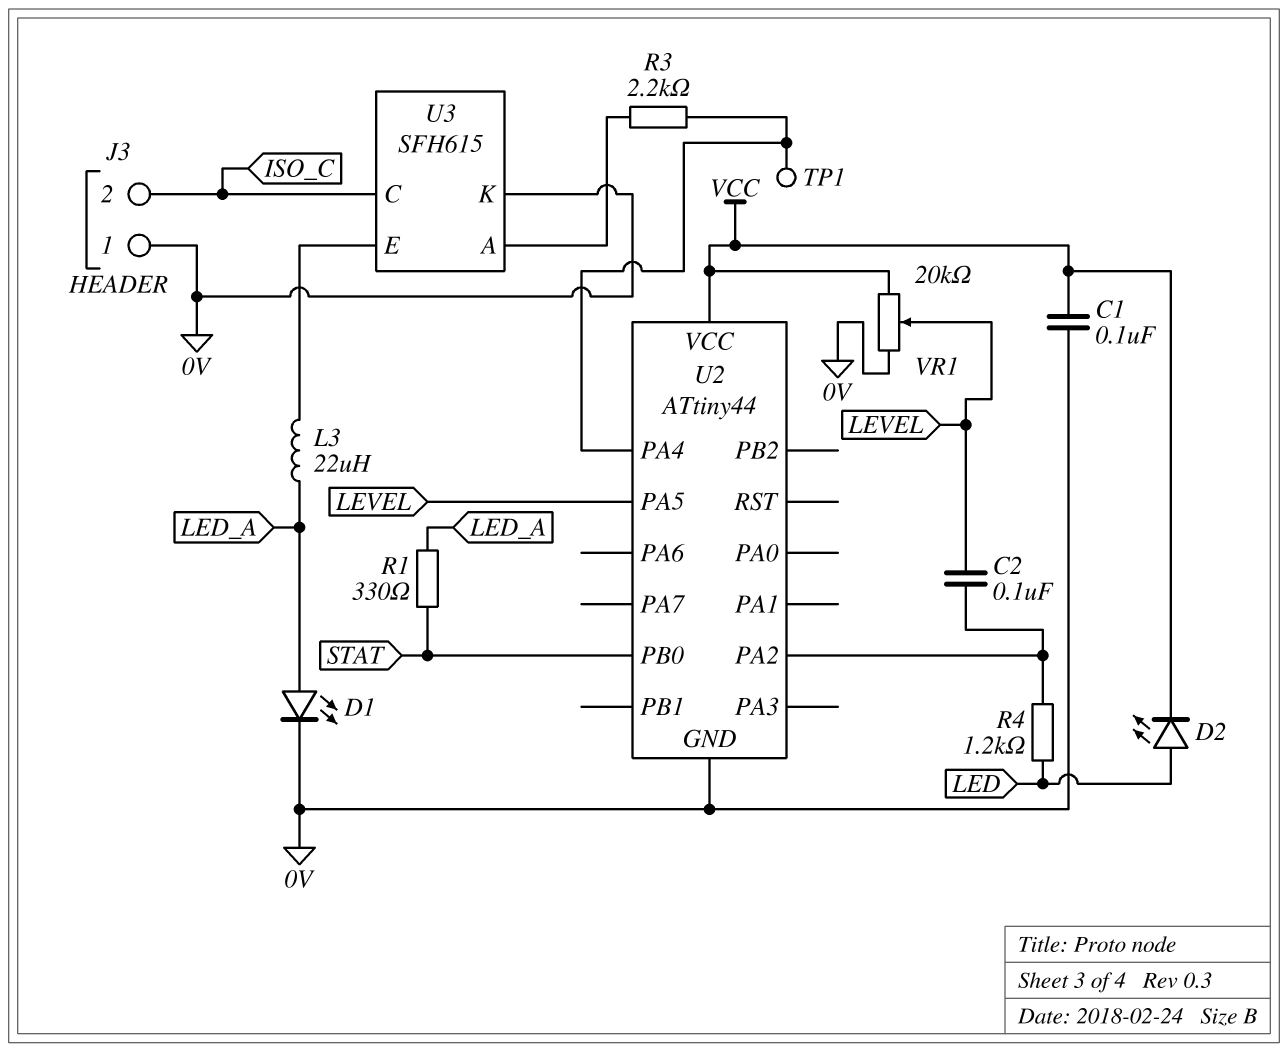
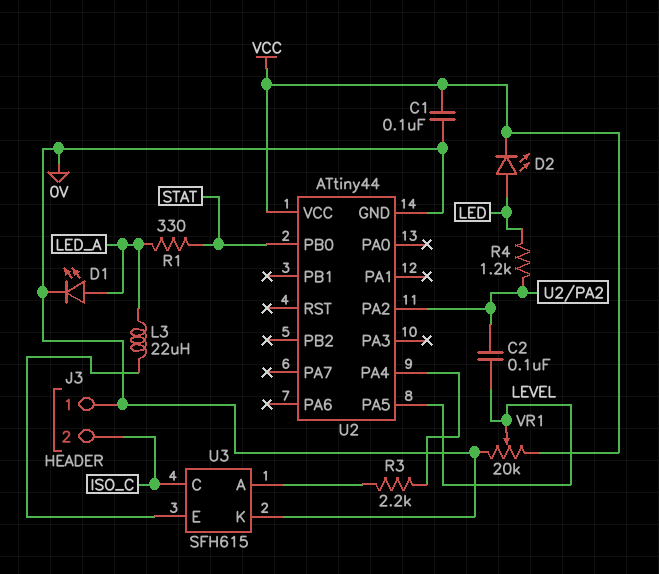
TP1: test point (U2/PA4) -> none

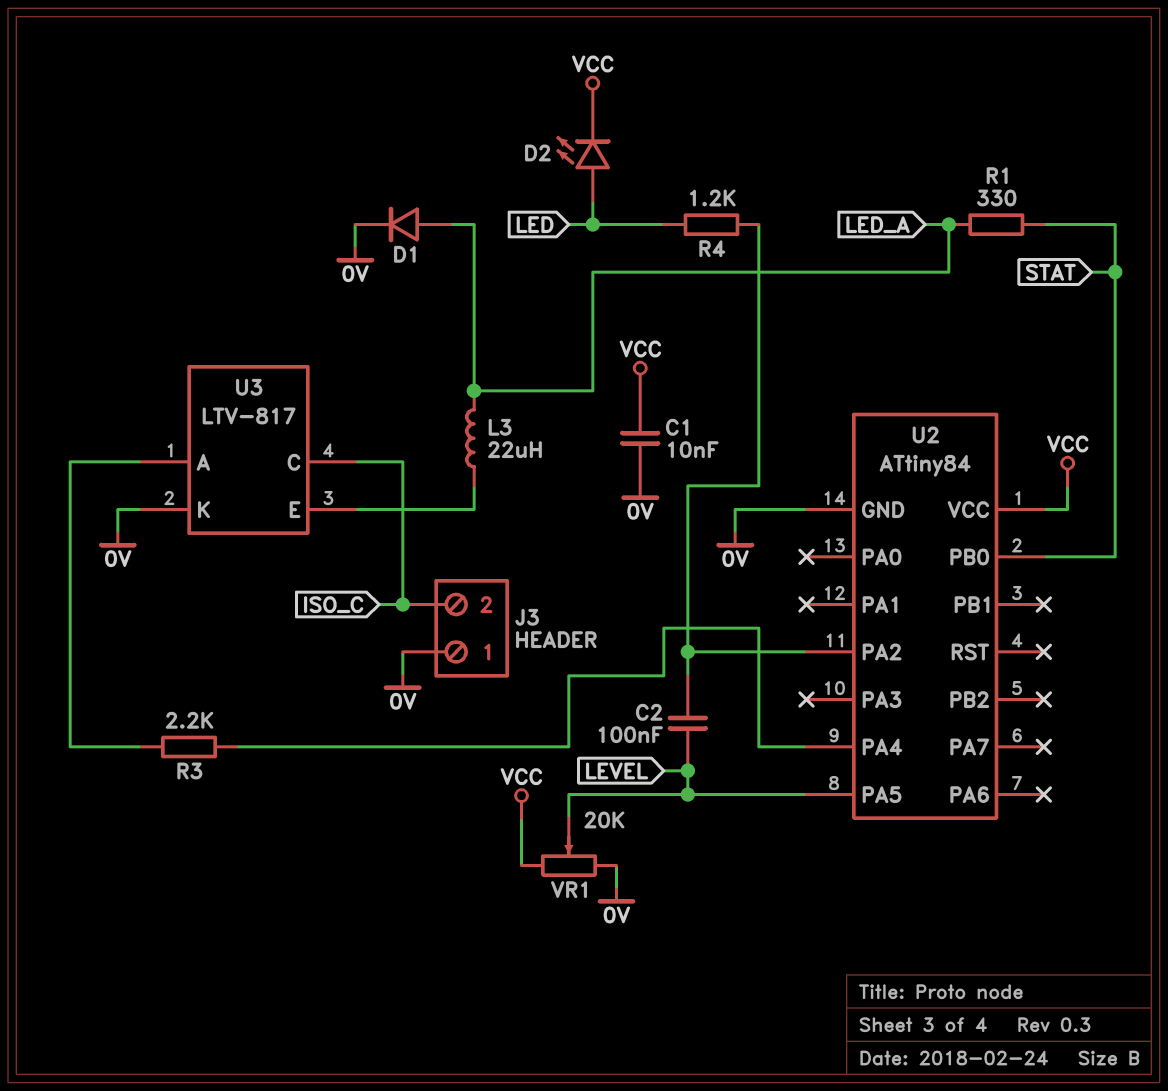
C1: 100nF (0V, VCC) -> 10nF (0V, VCC)
D1: LED (A LED_A, K 0V) -> diode (A LED_A, K 0V)
U2: ATtiny44 -> ATtiny84
U3: SFH615 -> LTV-817

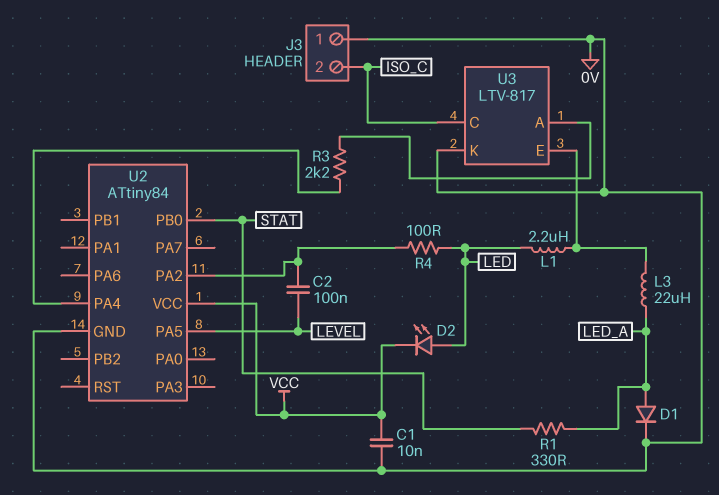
L1: none -> 2.2uH (LED, U3/E)
R4: 1.2k (LED, U2/PA2) -> 100 (LED, U2/PA2)
VR1: 20k (0V, VCC, wiper LEVEL) -> none

